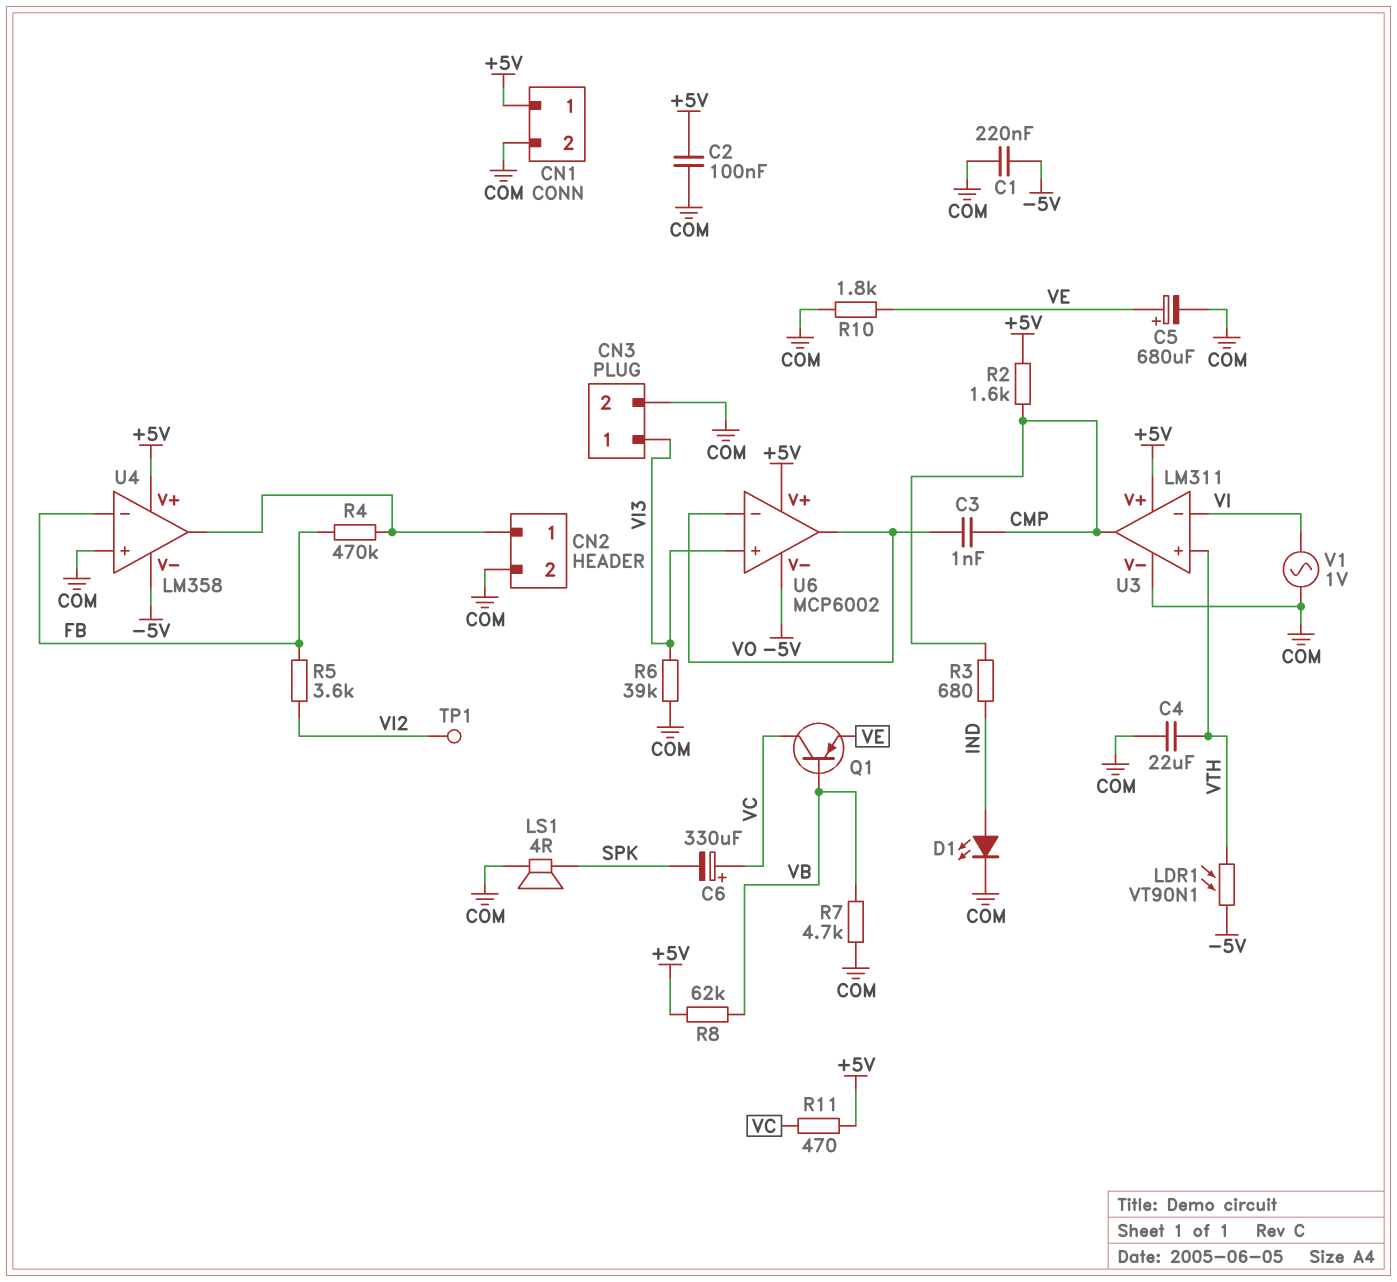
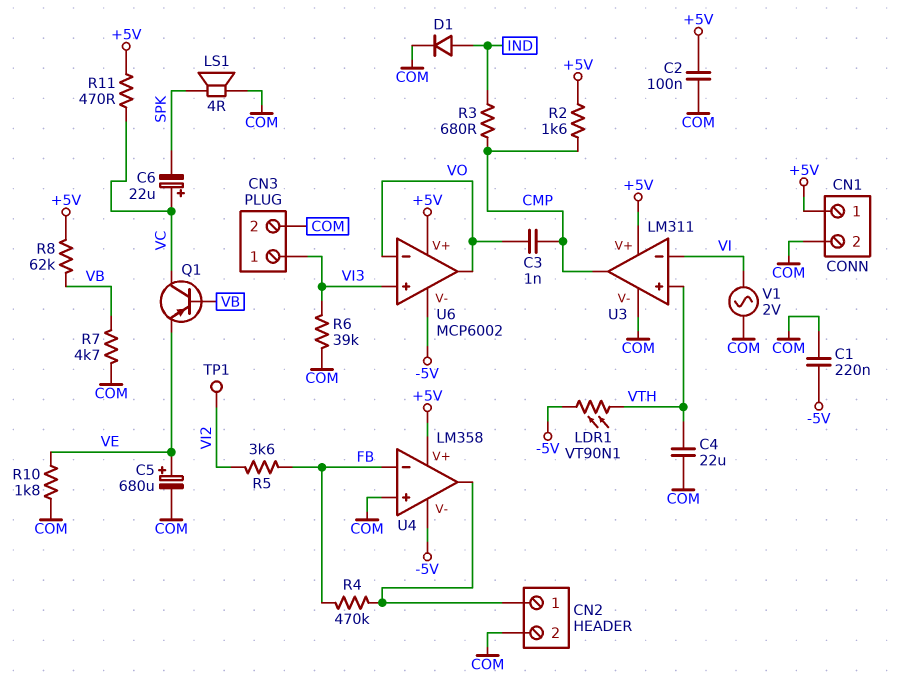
C6: 330uF (plus VC, minus SPK) -> 22uF (plus VC, minus SPK)
D1: LED (A IND, K COM) -> diode (A IND, K COM)
V1: AC 1V (COM, VI) -> AC 2V (COM, VI)

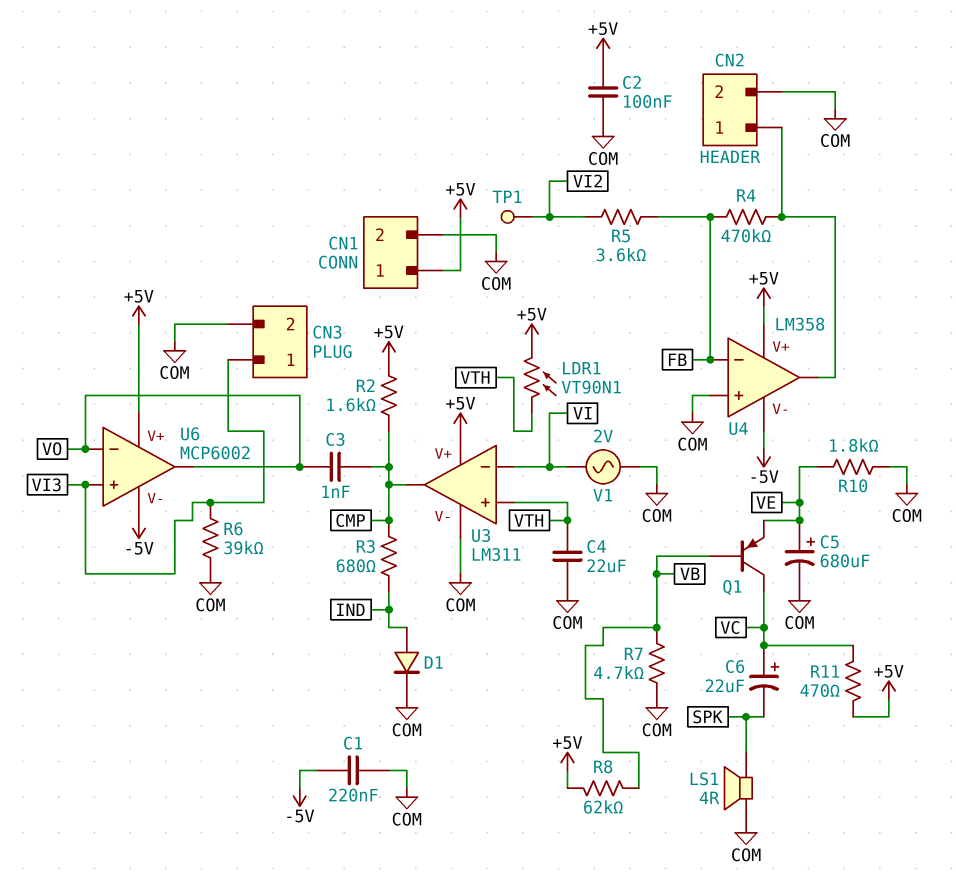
LDR1: VT90N1 (-5V, VTH) -> VT90N1 (+5V, VTH)

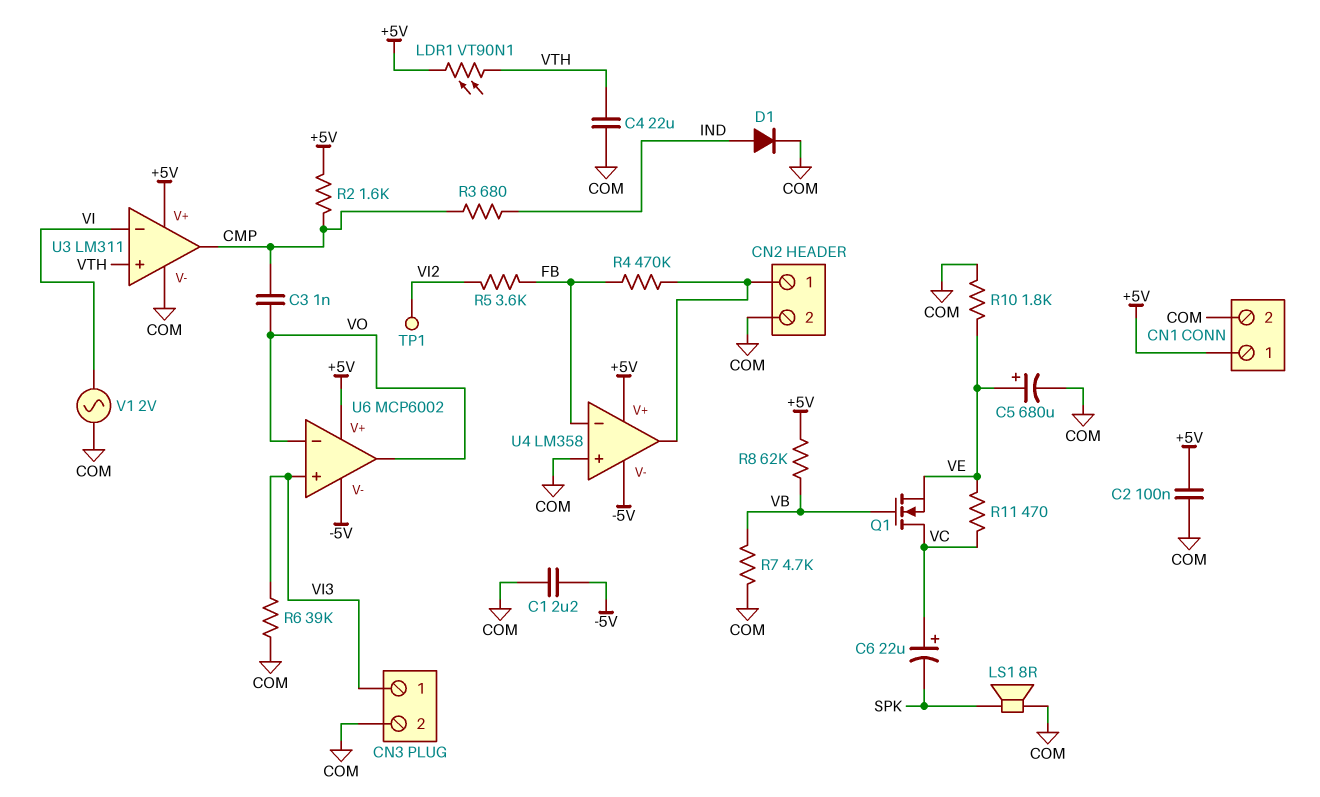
C1: 220nF (-5V, COM) -> 2.2uF (-5V, COM)
LS1: speaker 4R (COM, SPK) -> speaker 8R (COM, SPK)
Q1: PNP (B VB, C VC, E VE) -> NMOS (G VB, D VC, S VE)
R11: 470 (+5V, VC) -> 470 (VC, VE)

